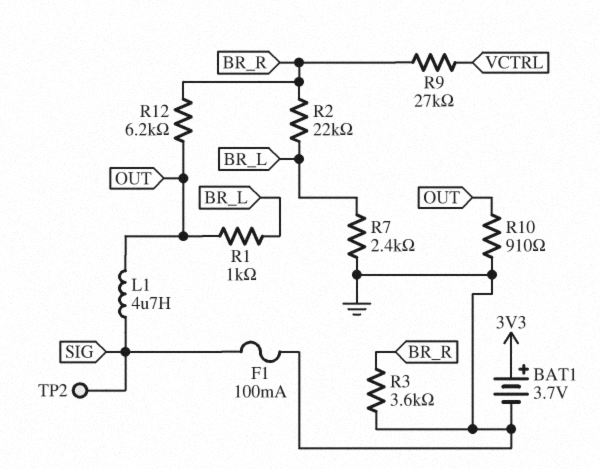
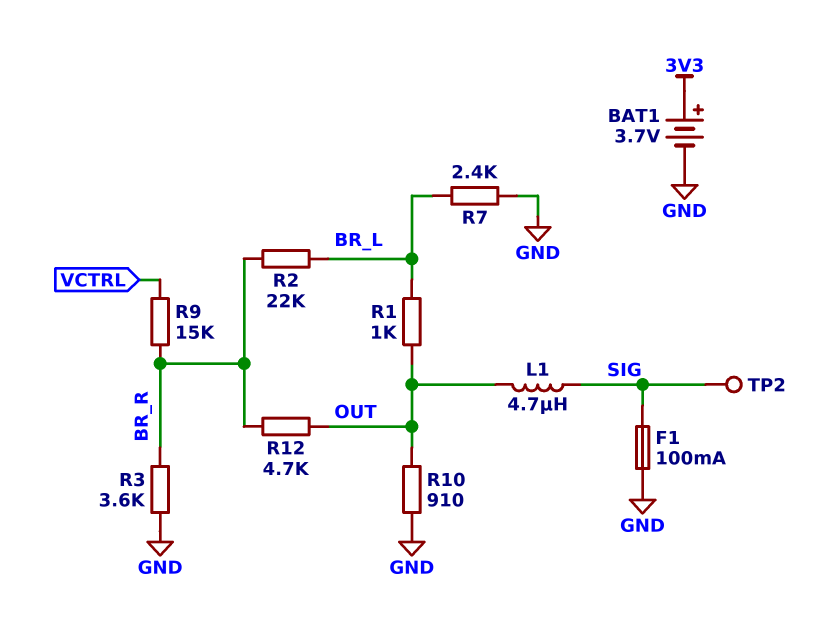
R9: 27k (BR_R, VCTRL) -> 15k (BR_R, VCTRL)
R12: 6.2k (BR_R, OUT) -> 4.7k (BR_R, OUT)

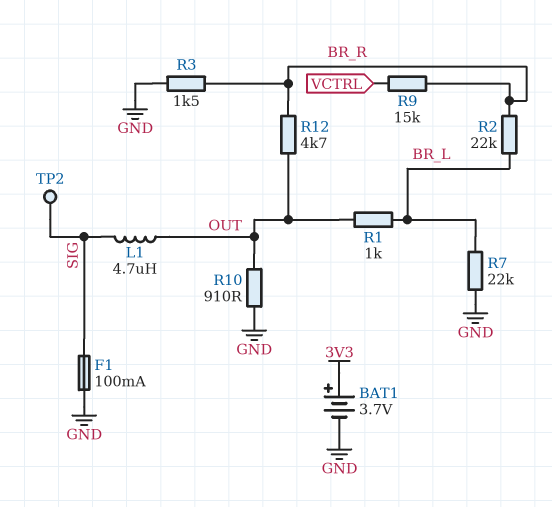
R3: 3.6k (BR_R, GND) -> 1.5k (BR_R, GND)
R7: 2.4k (BR_L, GND) -> 22k (BR_L, GND)

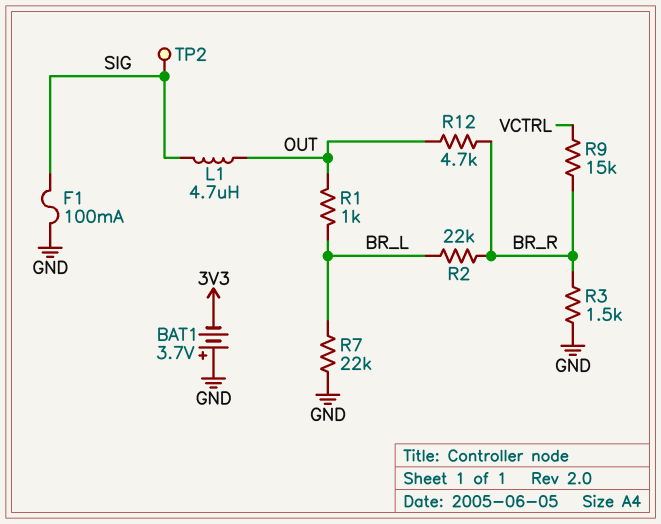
BAT1: 3.7V (plus 3V3, minus GND) -> 3.7V (plus GND, minus 3V3)
R10: 910 (GND, OUT) -> none

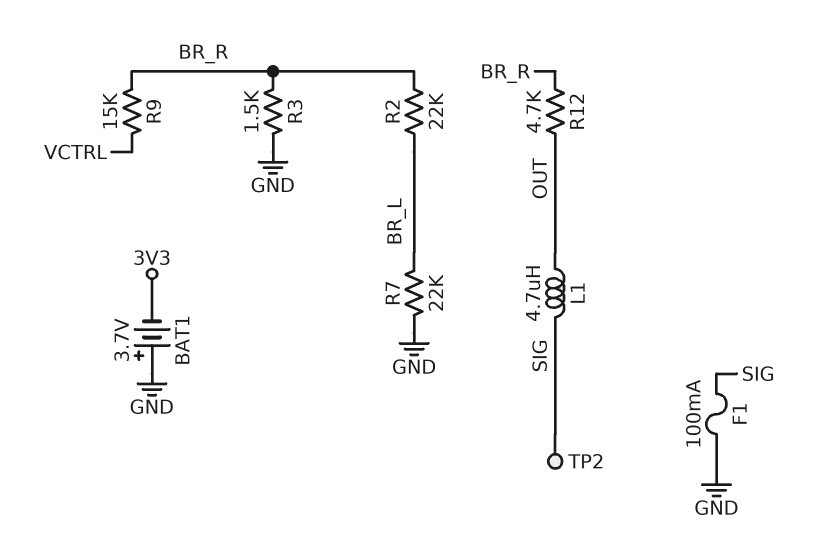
R1: 1k (BR_L, OUT) -> none

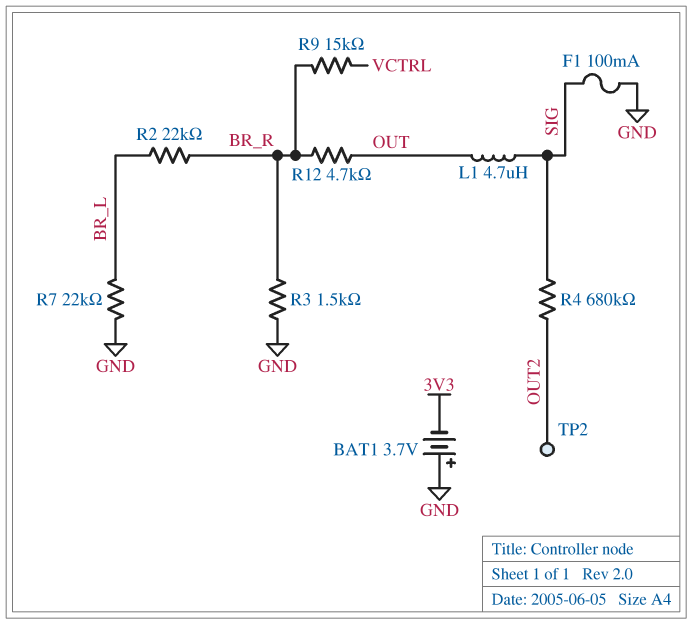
R4: none -> 680k (OUT2, SIG)
TP2: test point (SIG) -> test point (OUT2)

